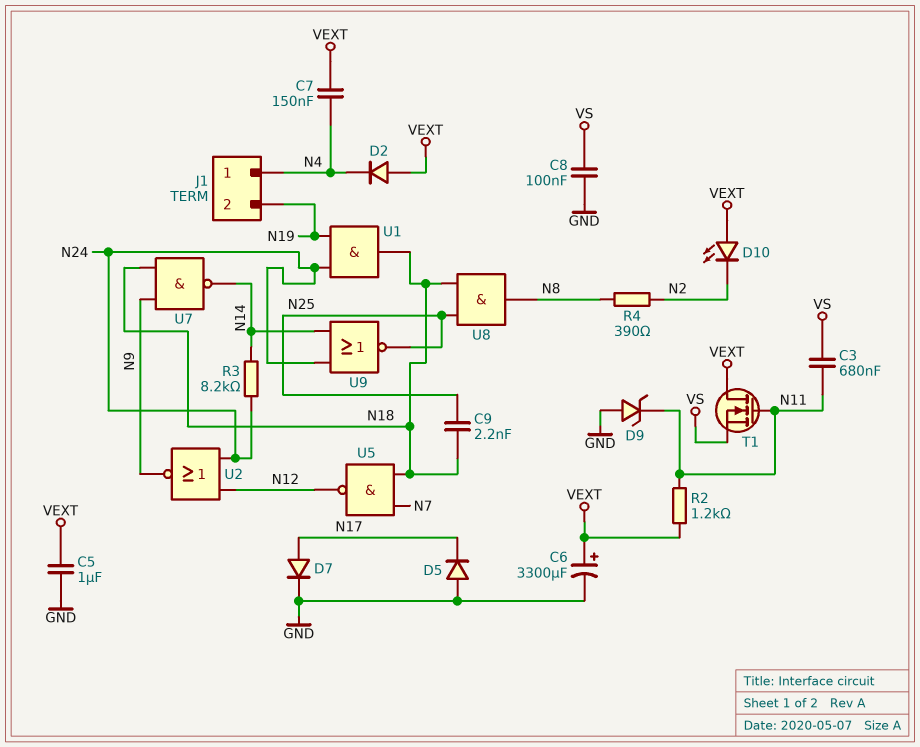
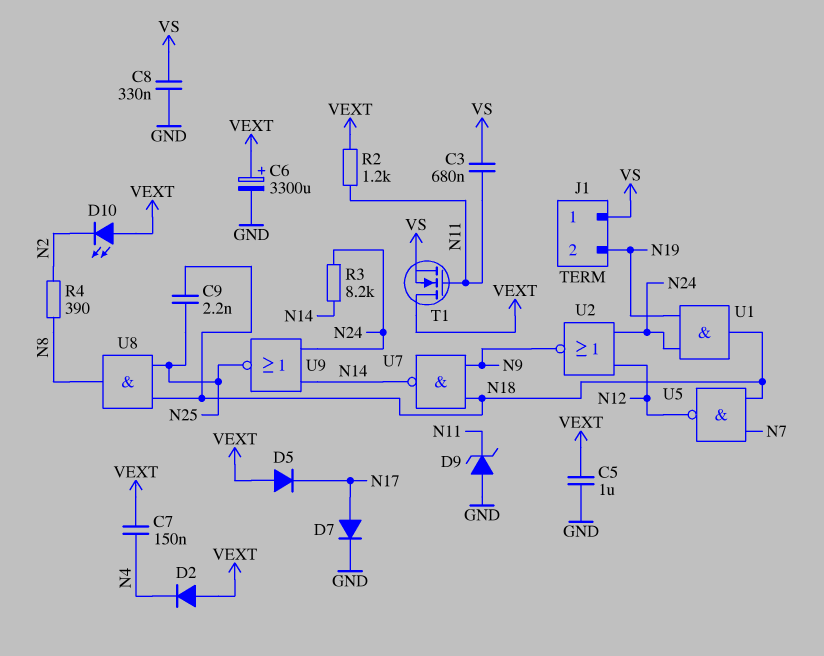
C8: 100nF (GND, VS) -> 330nF (GND, VS)
D5: diode (A GND, K N17) -> diode (A VEXT, K N17)
J1 pin 1: N4 -> VS

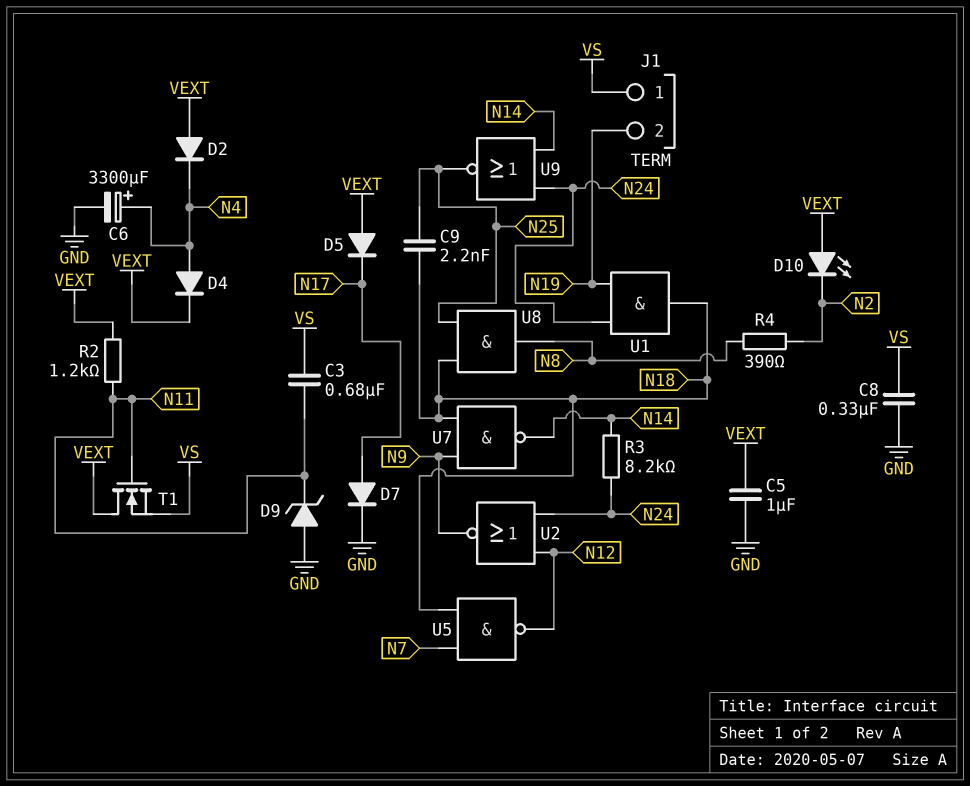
C6: 3300uF (plus VEXT, minus GND) -> 3300uF (plus N4, minus GND)
C7: 150nF (N4, VEXT) -> none
D4: none -> diode (A N4, K VEXT)

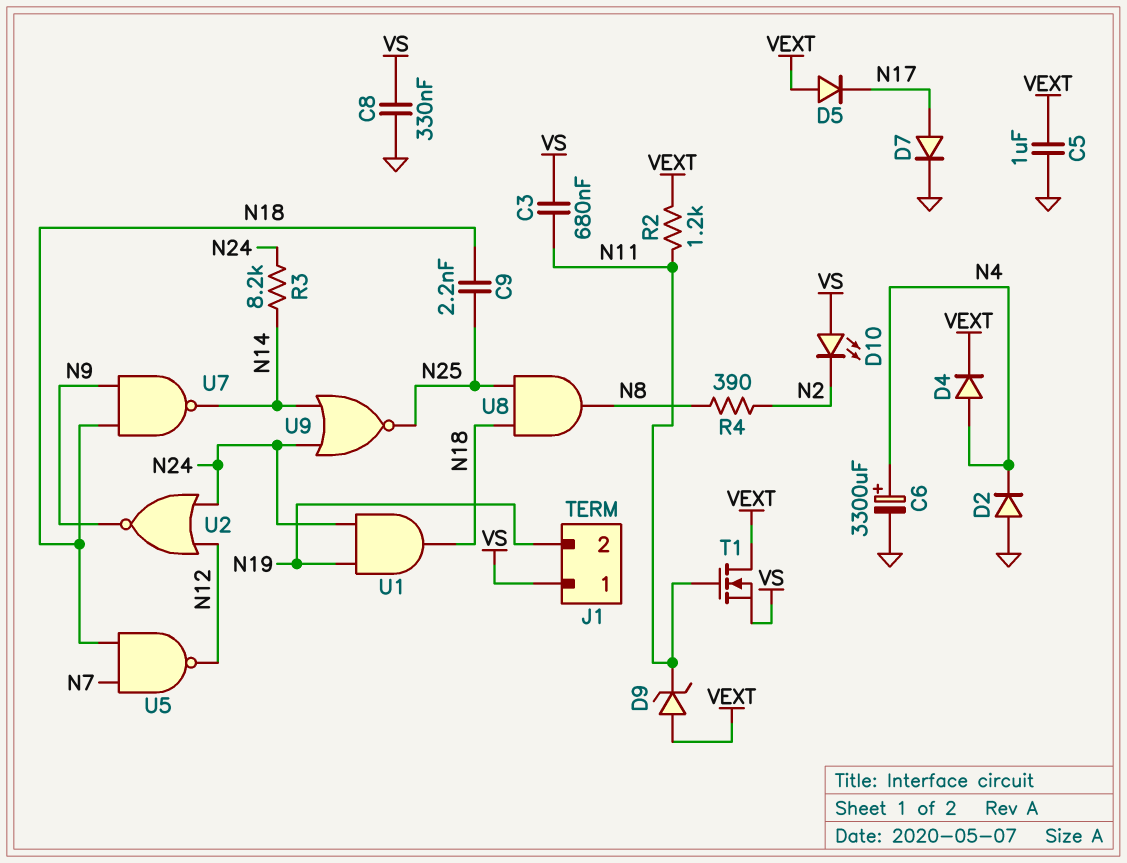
D2: diode (A VEXT, K N4) -> diode (A GND, K N4)
D9: zener (A GND, K N11) -> zener (A VEXT, K N11)
D10: LED (A VEXT, K N2) -> LED (A VS, K N2)

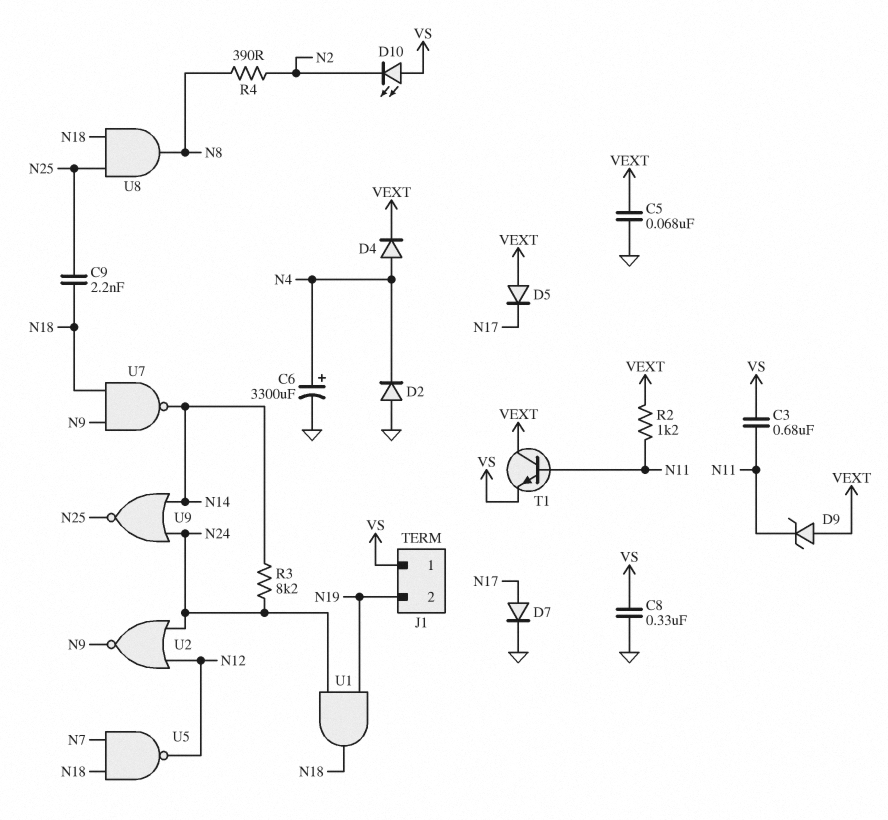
C5: 1uF (GND, VEXT) -> 68nF (GND, VEXT)
T1: NMOS (G N11, D VEXT, S VS) -> NPN (B N11, C VEXT, E VS)

